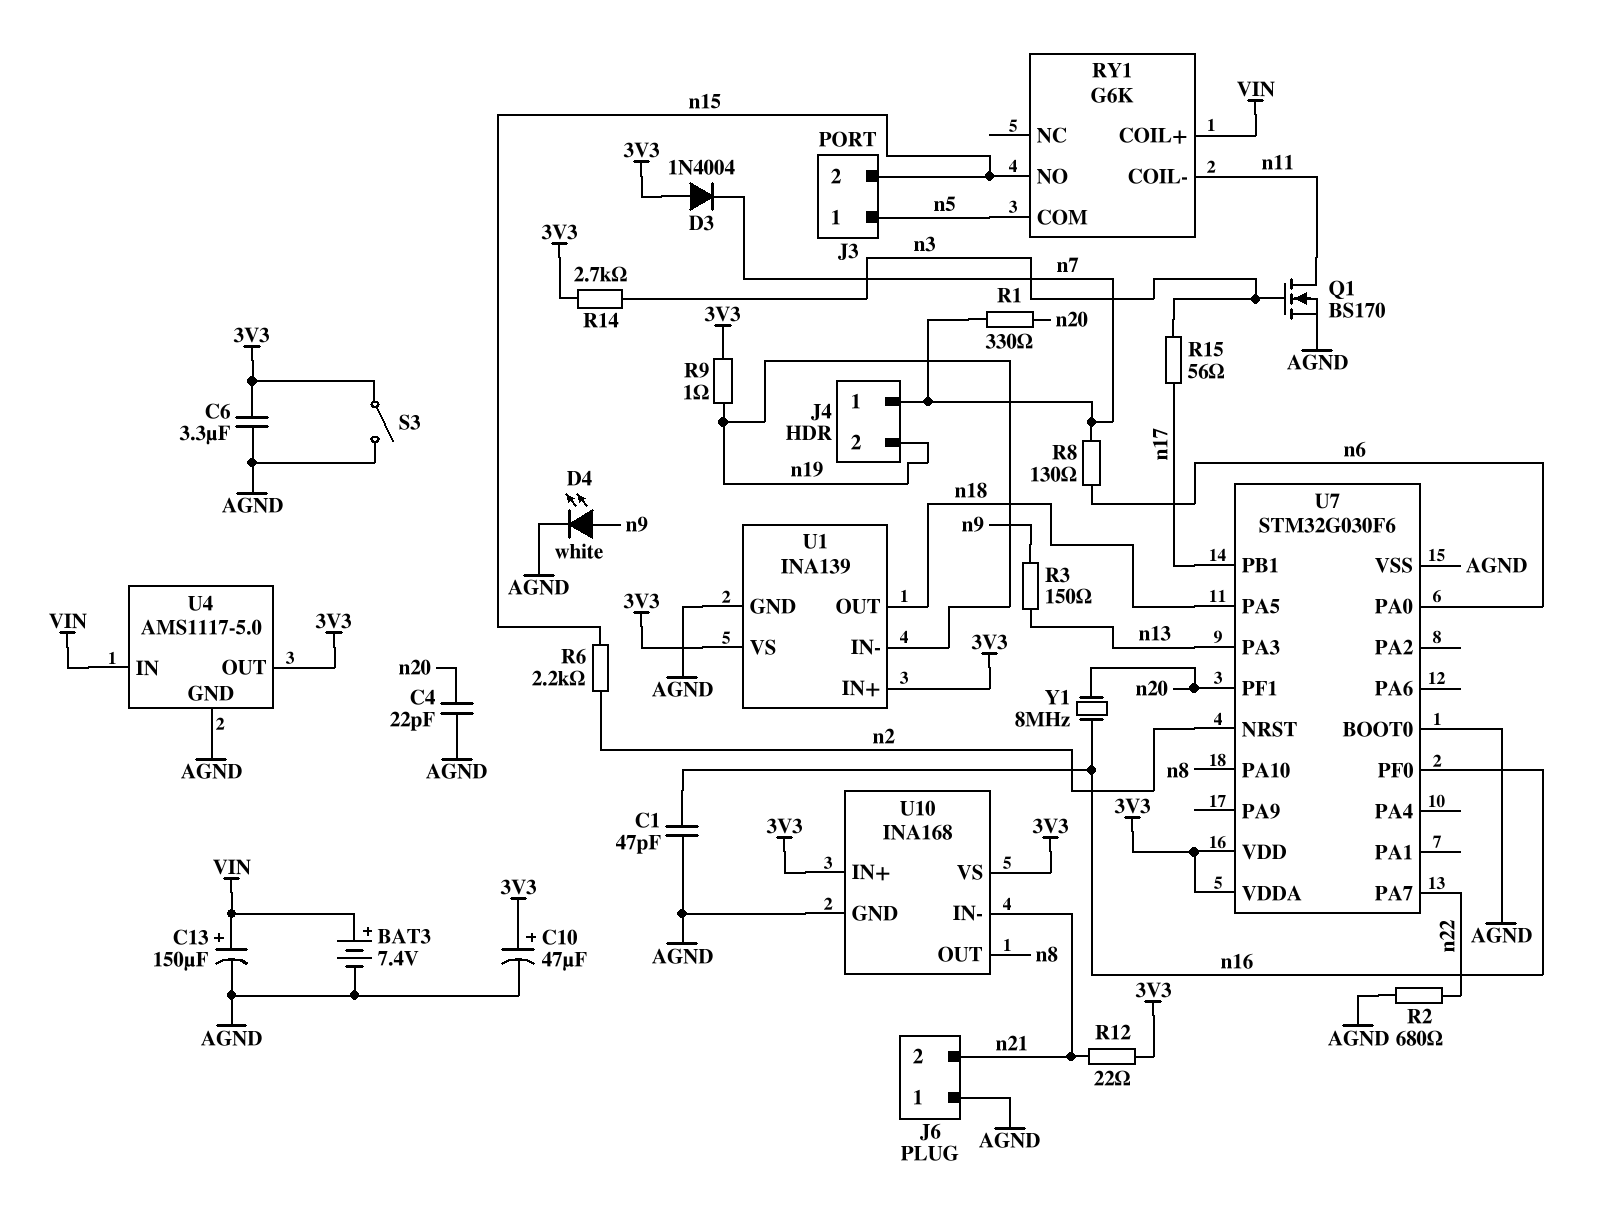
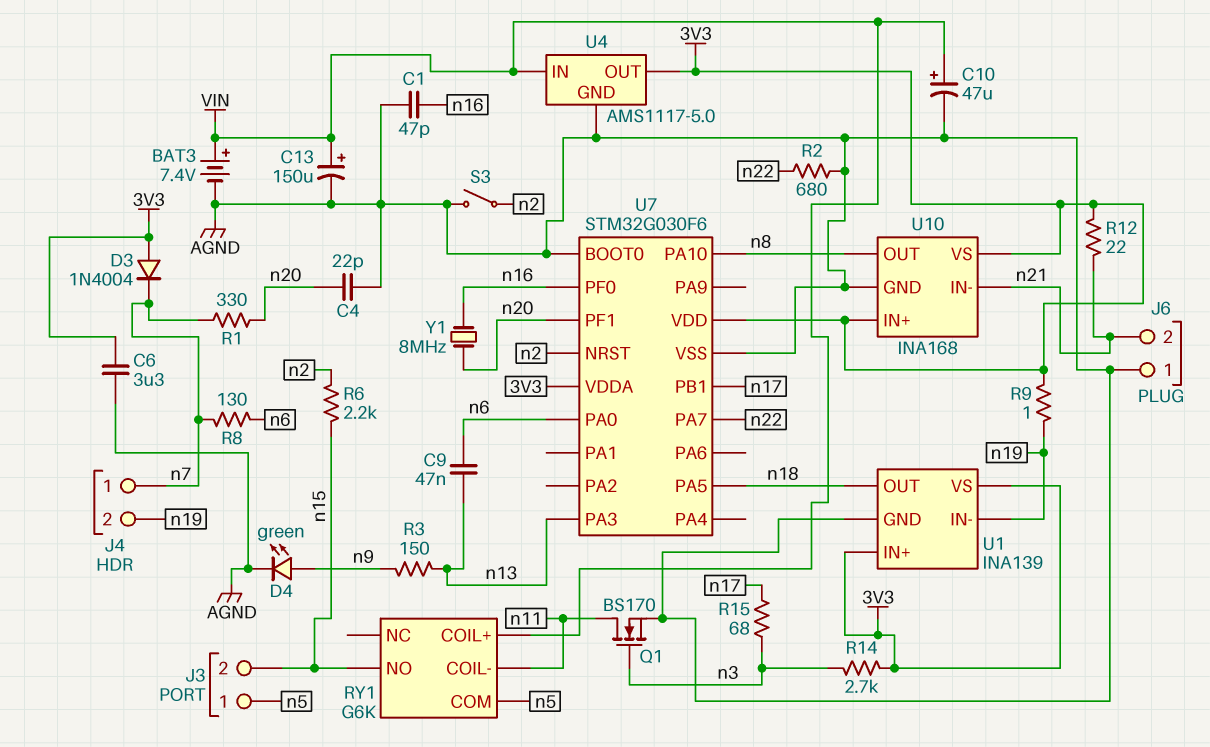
C9: none -> 47nF (n6, n13)
C10: 47uF (plus 3V3, minus AGND) -> 47uF (plus VIN, minus AGND)
D4: LED white (A n9, K AGND) -> LED green (A n9, K AGND)
R15: 56 (n3, n17) -> 68 (n3, n17)
S3: switch (3V3, AGND) -> switch (AGND, n2)

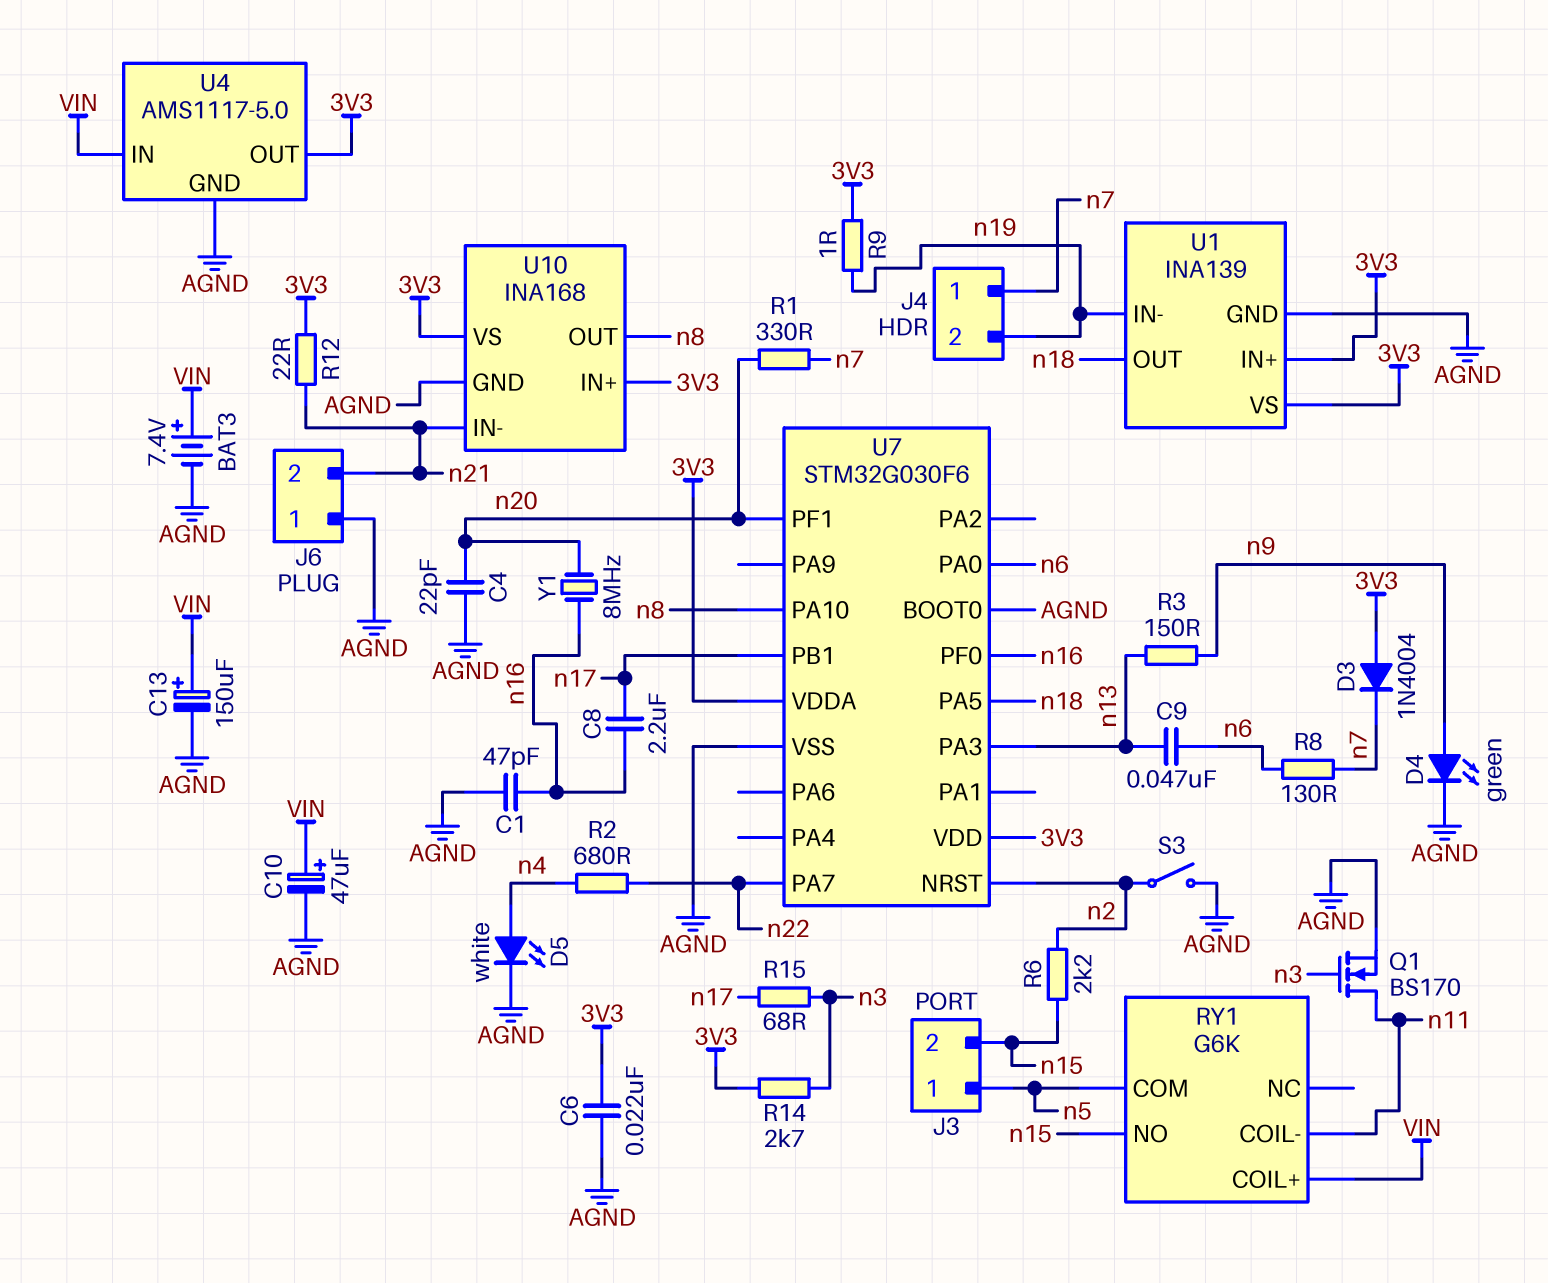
C6: 3.3uF (3V3, AGND) -> 22nF (3V3, AGND)
C8: none -> 2.2uF (n16, n17)
D5: none -> LED white (A n4, K AGND)
R2: 680 (AGND, n22) -> 680 (n4, n22)

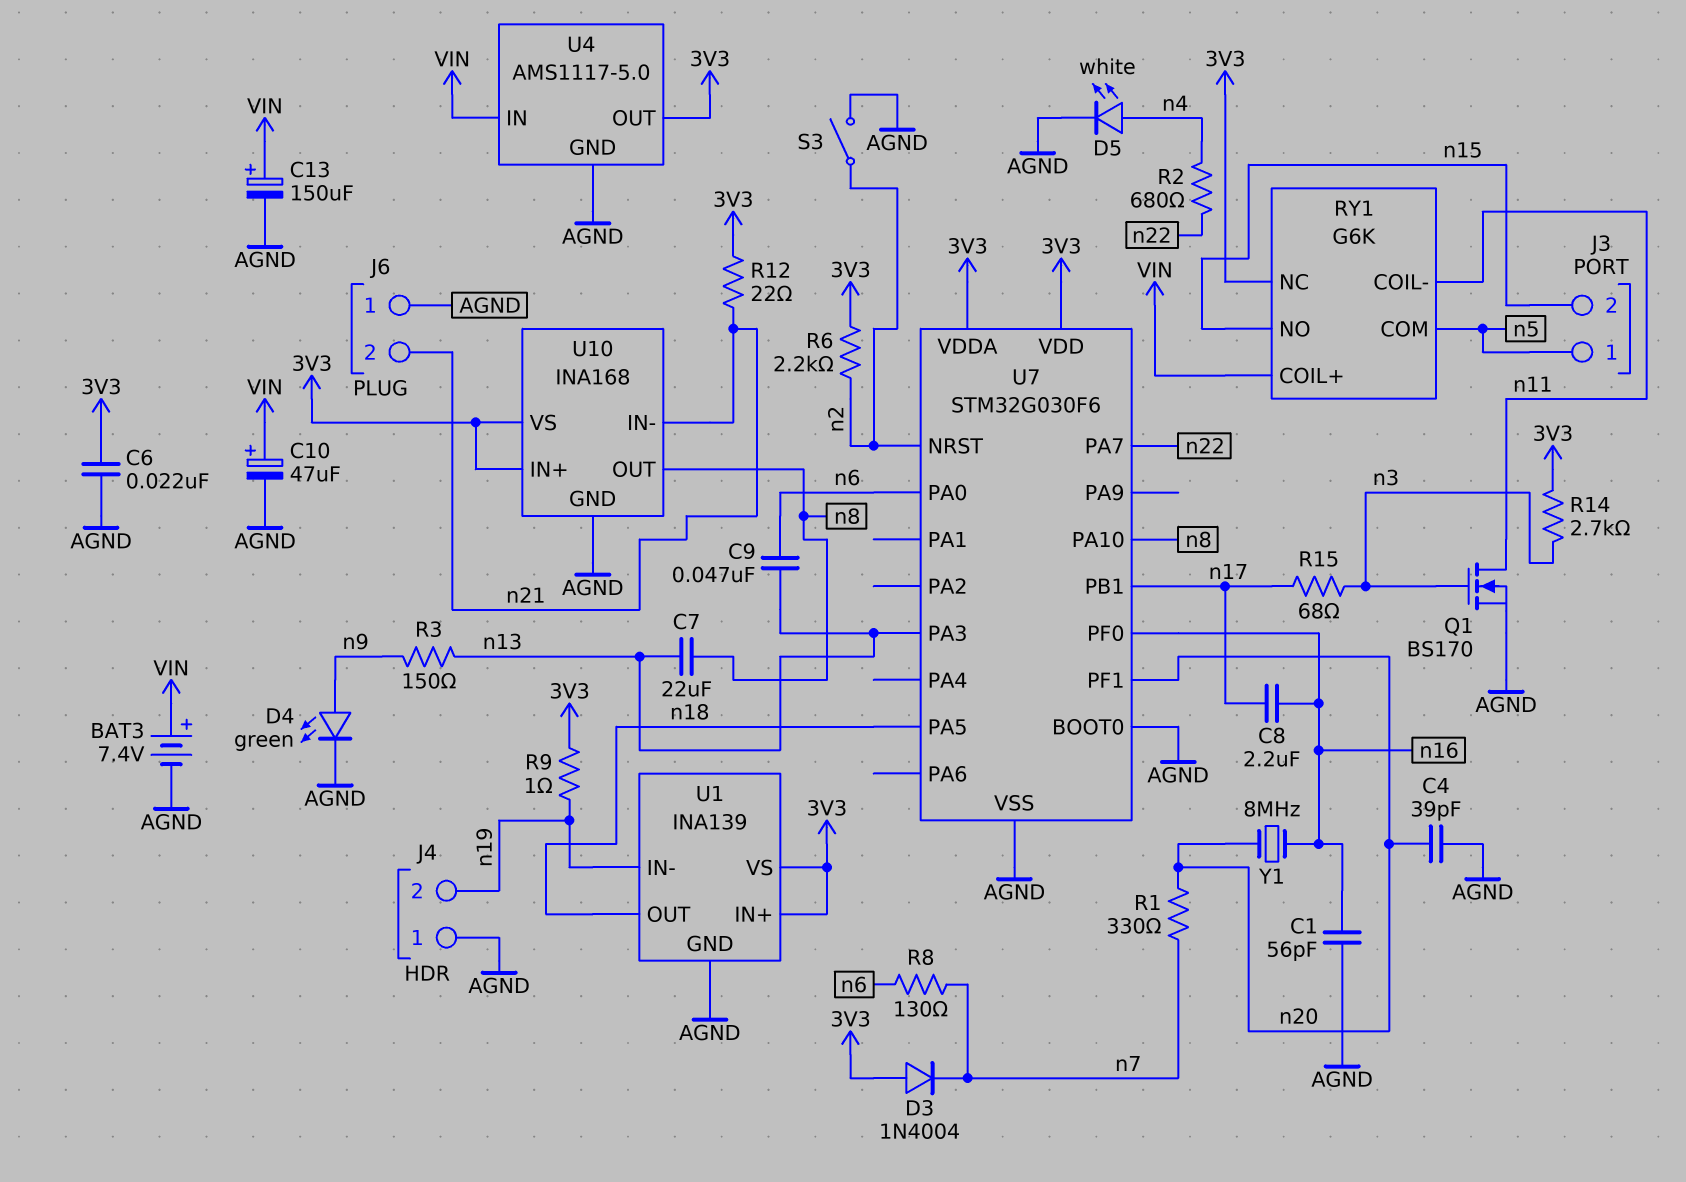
C1: 47pF (AGND, n16) -> 56pF (AGND, n16)
C4: 22pF (AGND, n20) -> 39pF (AGND, n20)
C7: none -> 22uF (n8, n13)
J4 pin 1: n7 -> AGND
R6: 2.2k (n2, n15) -> 2.2k (3V3, n2)
RY1 pin NC: none -> 3V3

